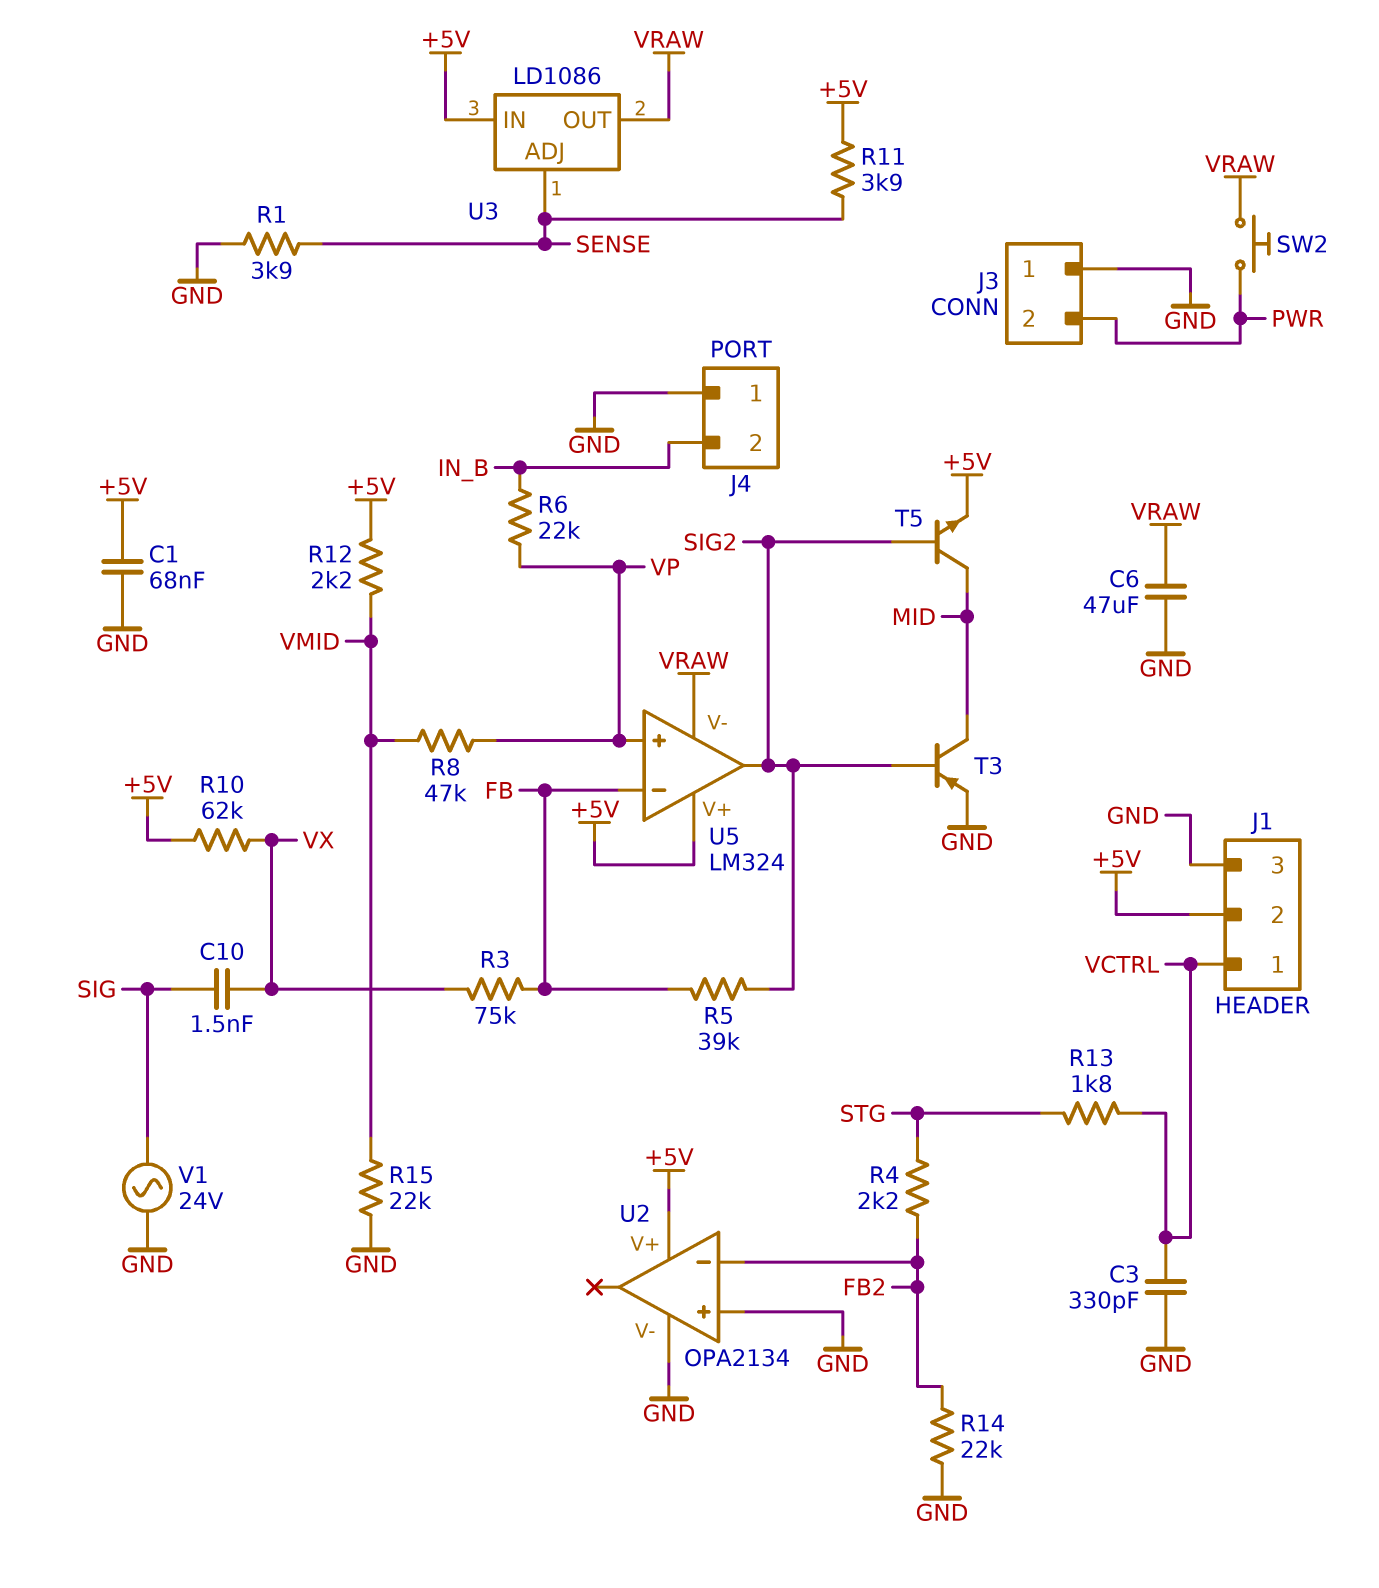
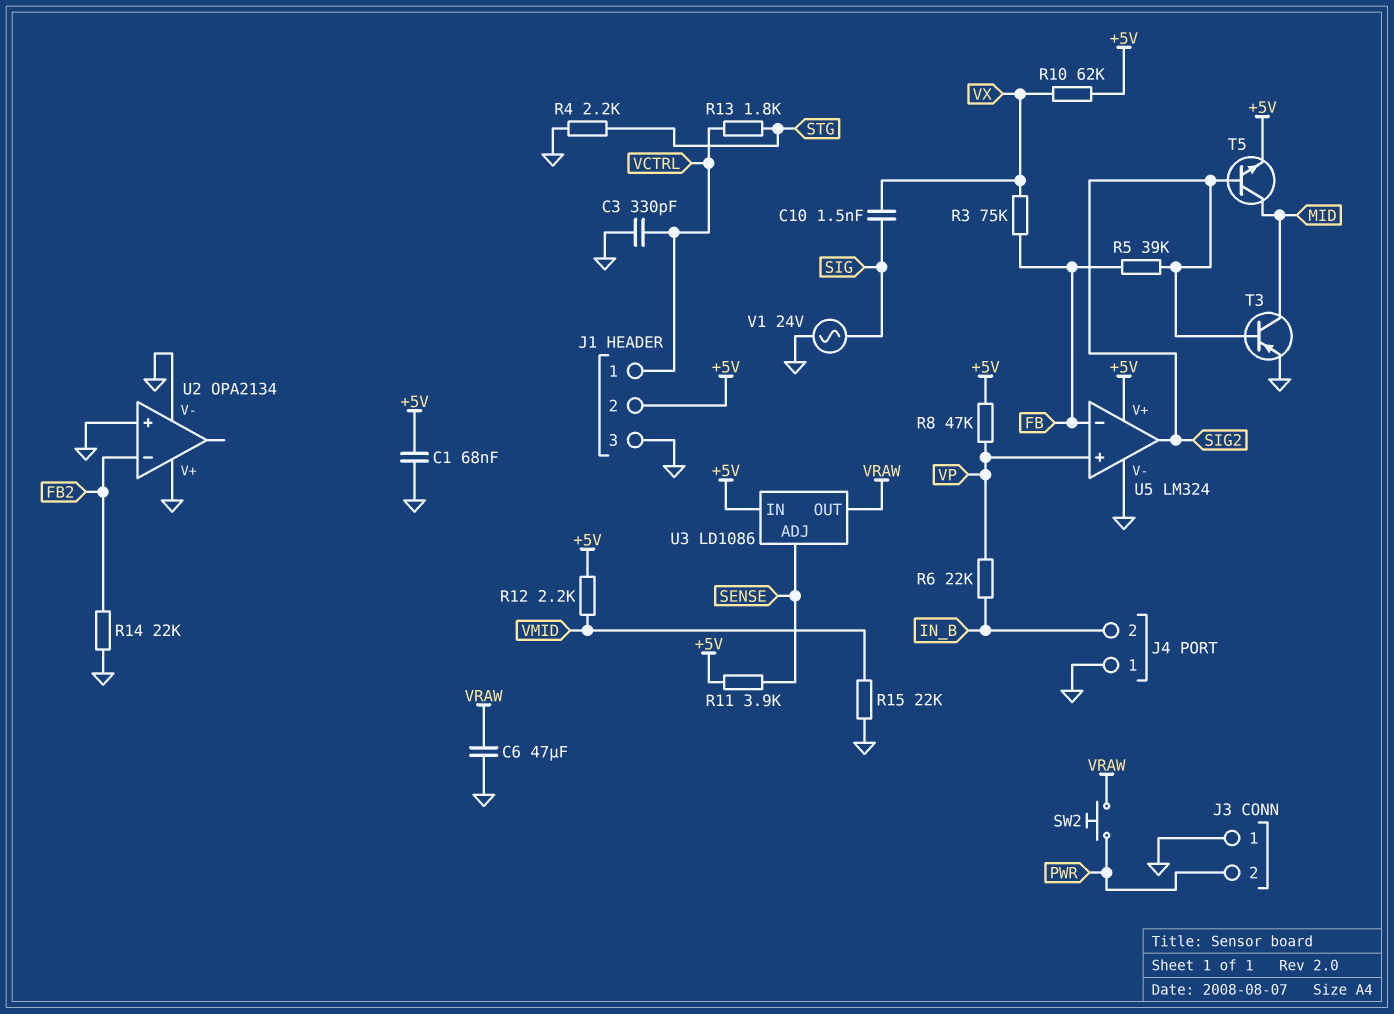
R1: 3.9k (GND, SENSE) -> none
R4: 2.2k (FB2, STG) -> 2.2k (GND, STG)
R8: 47k (VMID, VP) -> 47k (+5V, VP)
U2 pin V+: +5V -> GND
U5 pin V-: VRAW -> GND

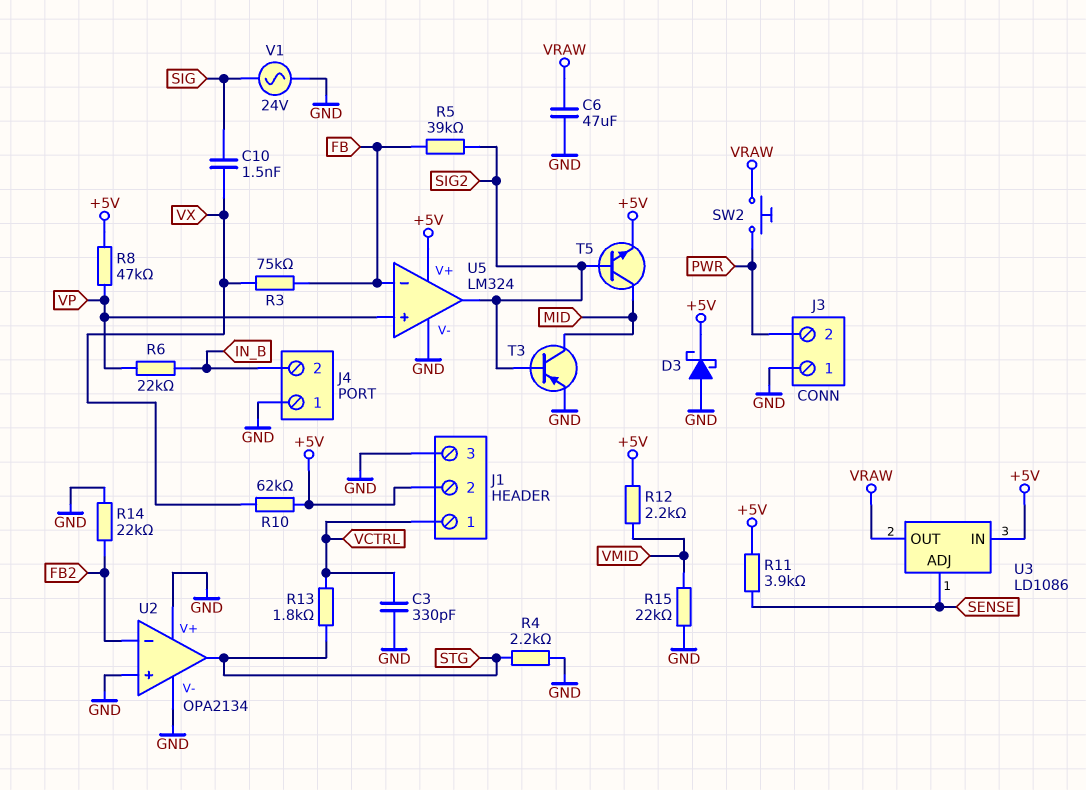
C1: 68nF (+5V, GND) -> none
D3: none -> schottky (A GND, K +5V)
U2 pin out: none -> STG

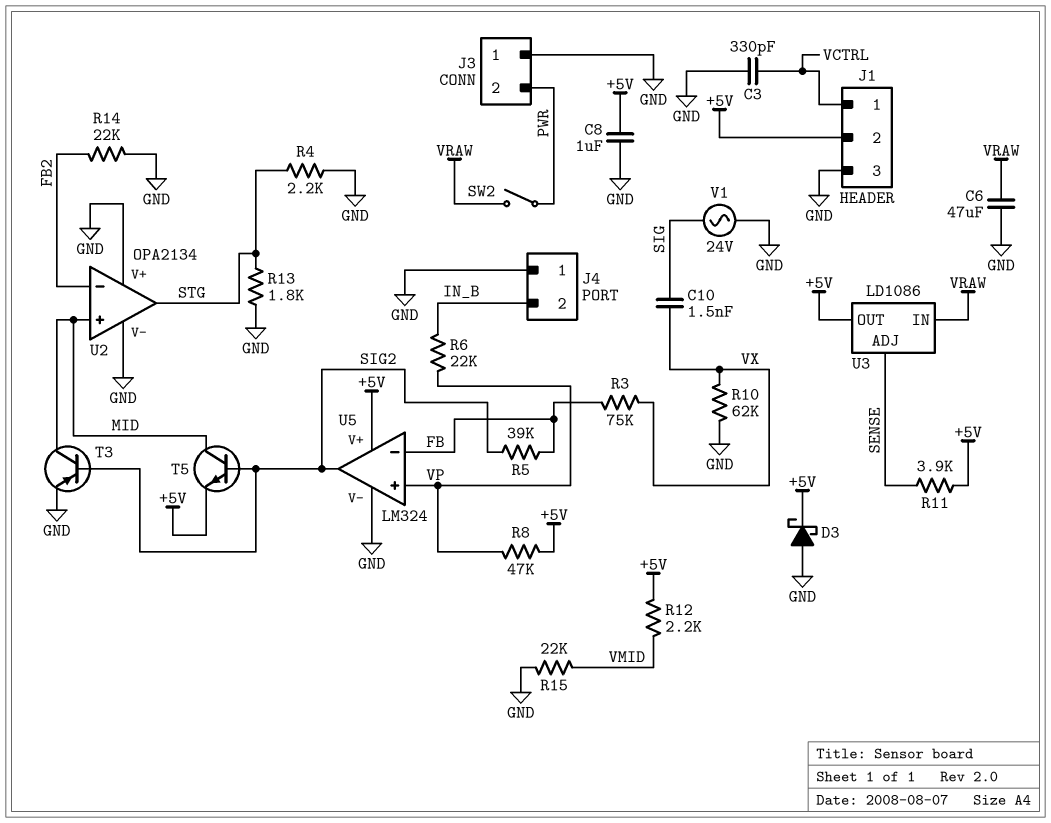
C8: none -> 1uF (+5V, GND)
R10: 62k (+5V, VX) -> 62k (GND, VX)
R13: 1.8k (STG, VCTRL) -> 1.8k (GND, STG)
SW2: button (PWR, VRAW) -> switch (PWR, VRAW)
U2 pin in+: GND -> MID
U3 pin IN: +5V -> VRAW
U3 pin OUT: VRAW -> +5V

